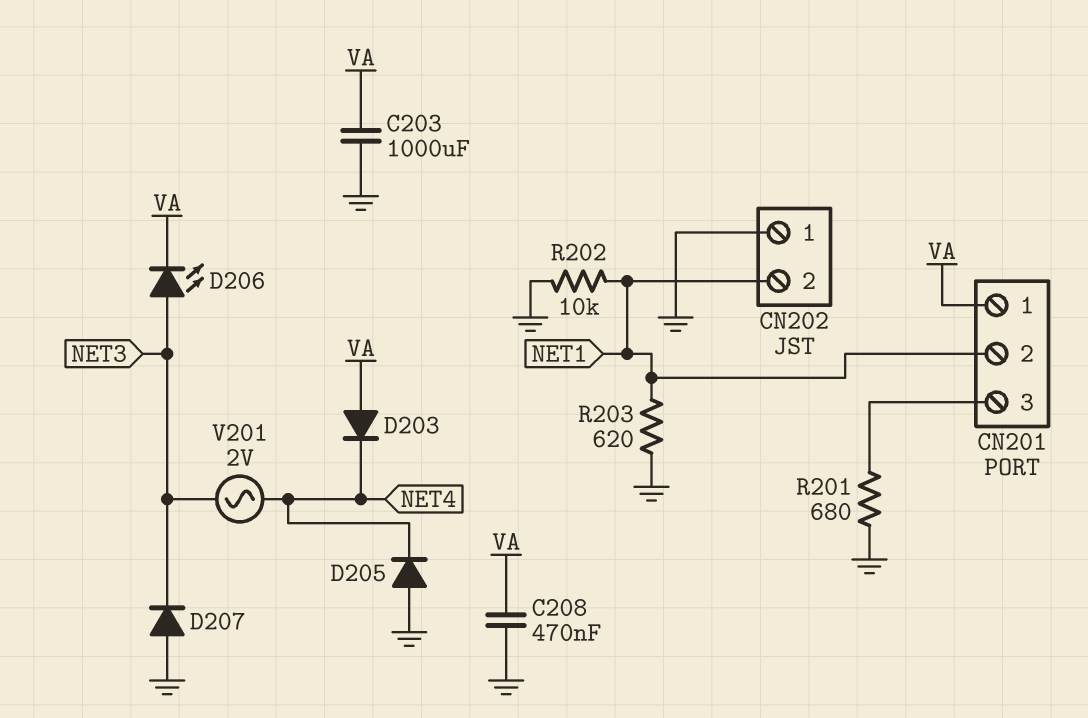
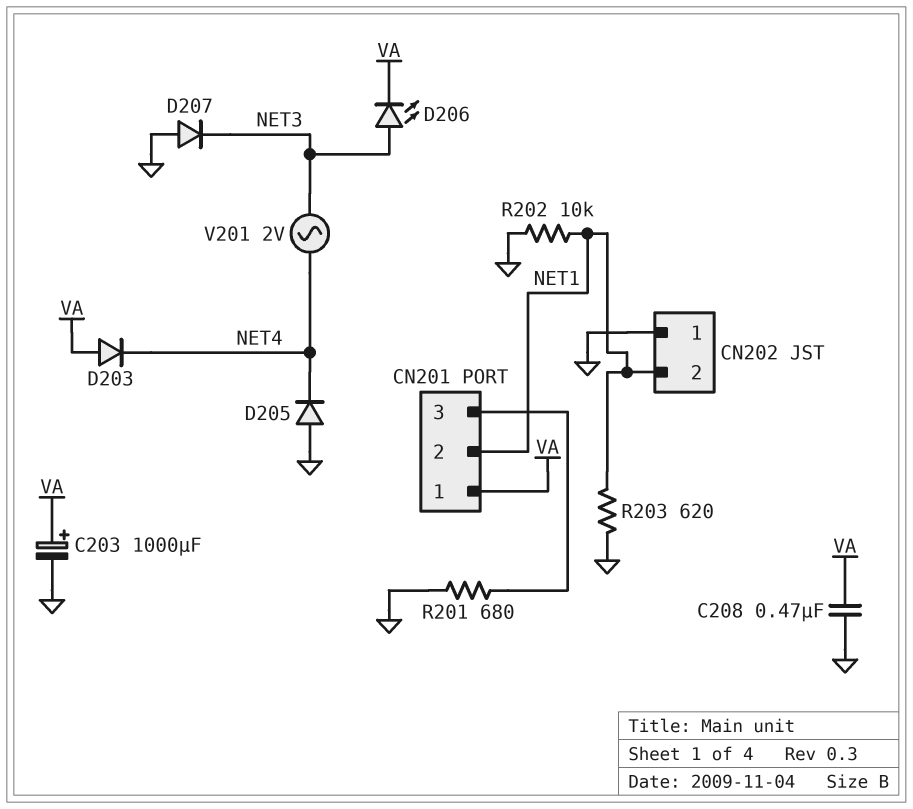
C203: 1000uF (GND, VA) -> 1000uF (plus VA, minus GND)

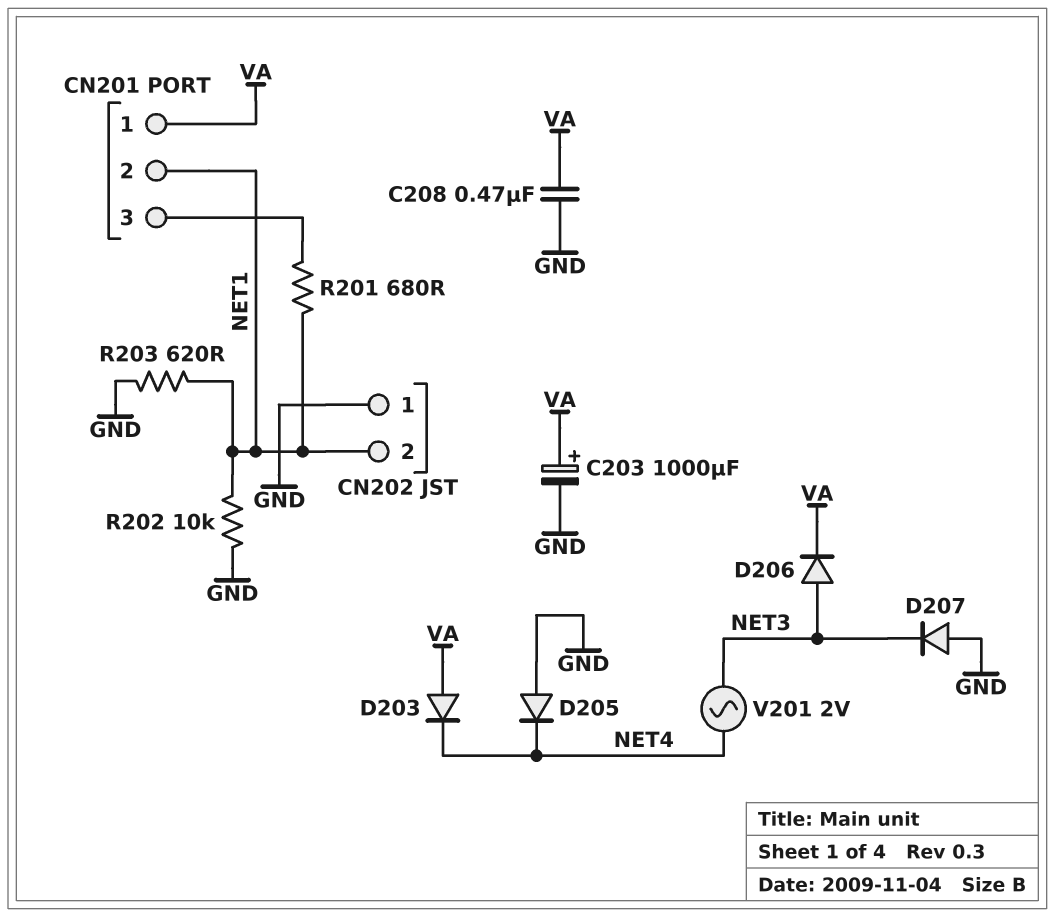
D206: LED (A NET3, K VA) -> diode (A NET3, K VA)
R201: 680 (CN201/3, GND) -> 680 (CN201/3, NET1)

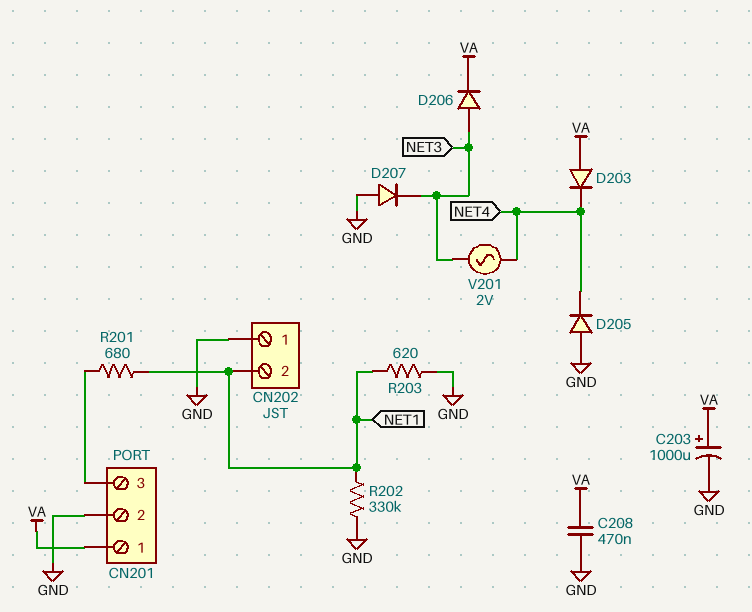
CN201 pin 2: NET1 -> GND
R202: 10k (GND, NET1) -> 330k (GND, NET1)

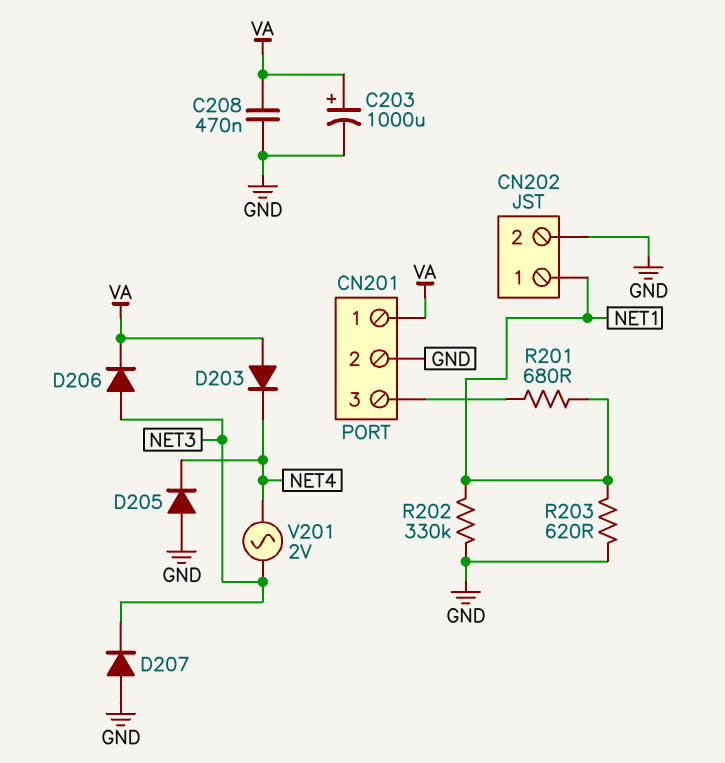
CN202 pin 1: GND -> NET1
CN202 pin 2: NET1 -> GND

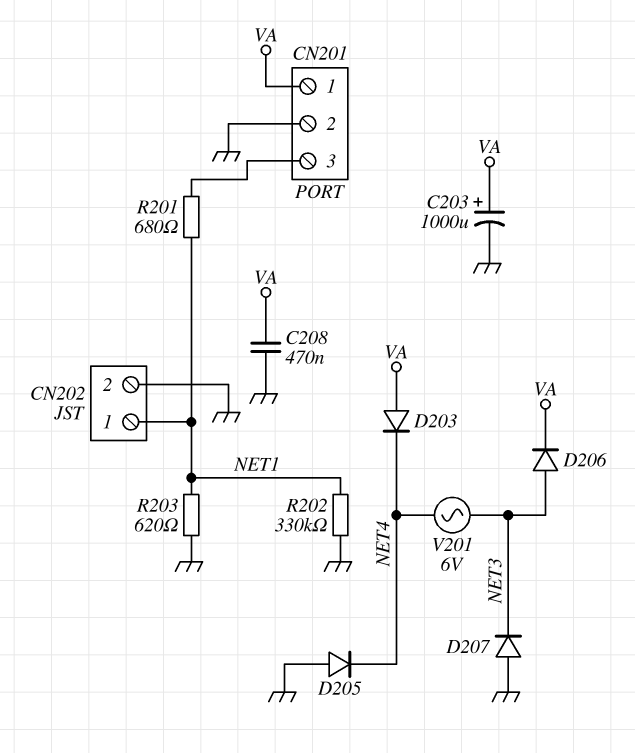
V201: AC 2V (NET3, NET4) -> AC 6V (NET3, NET4)

